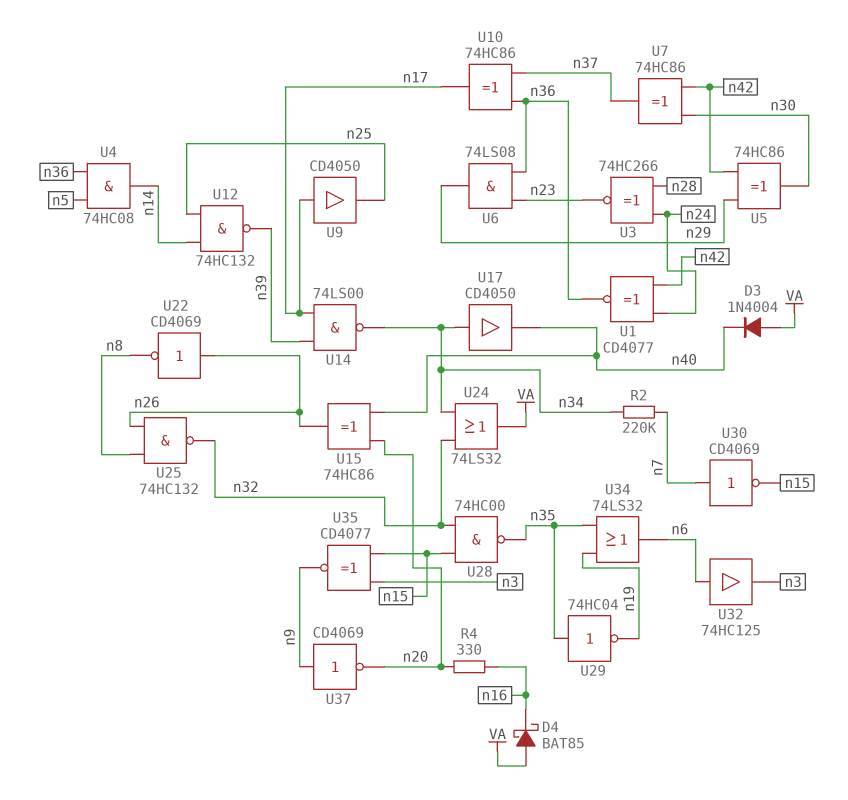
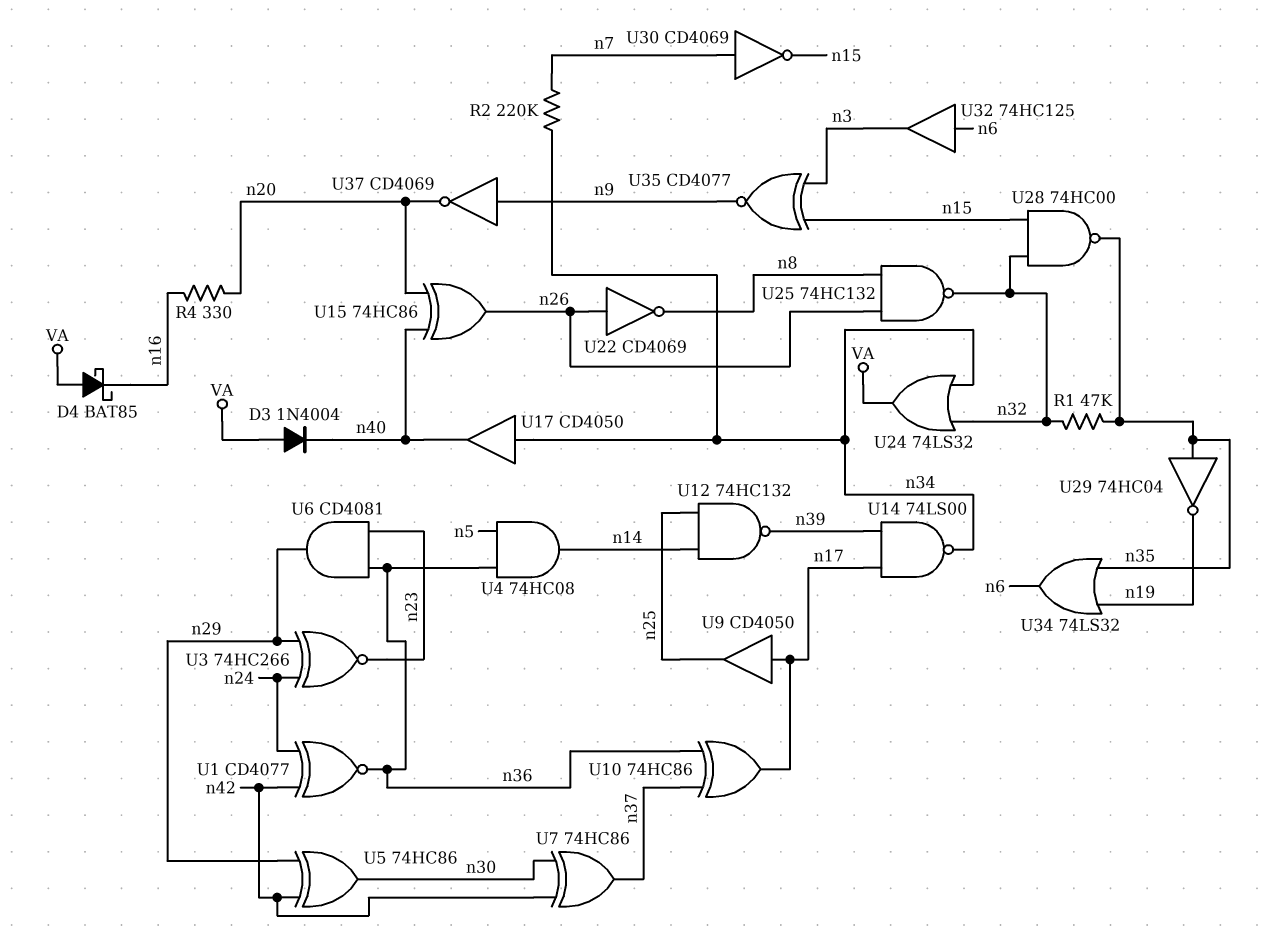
R1: none -> 47k (n32, n35)
U3: XNOR 74HC266 (in n24, in n28, out n23) -> XNOR 74HC266 (in n24, in n29, out n23)
U6: AND 74LS08 (in n23, in n36, out n29) -> AND CD4081 (in n23, in n36, out n29)

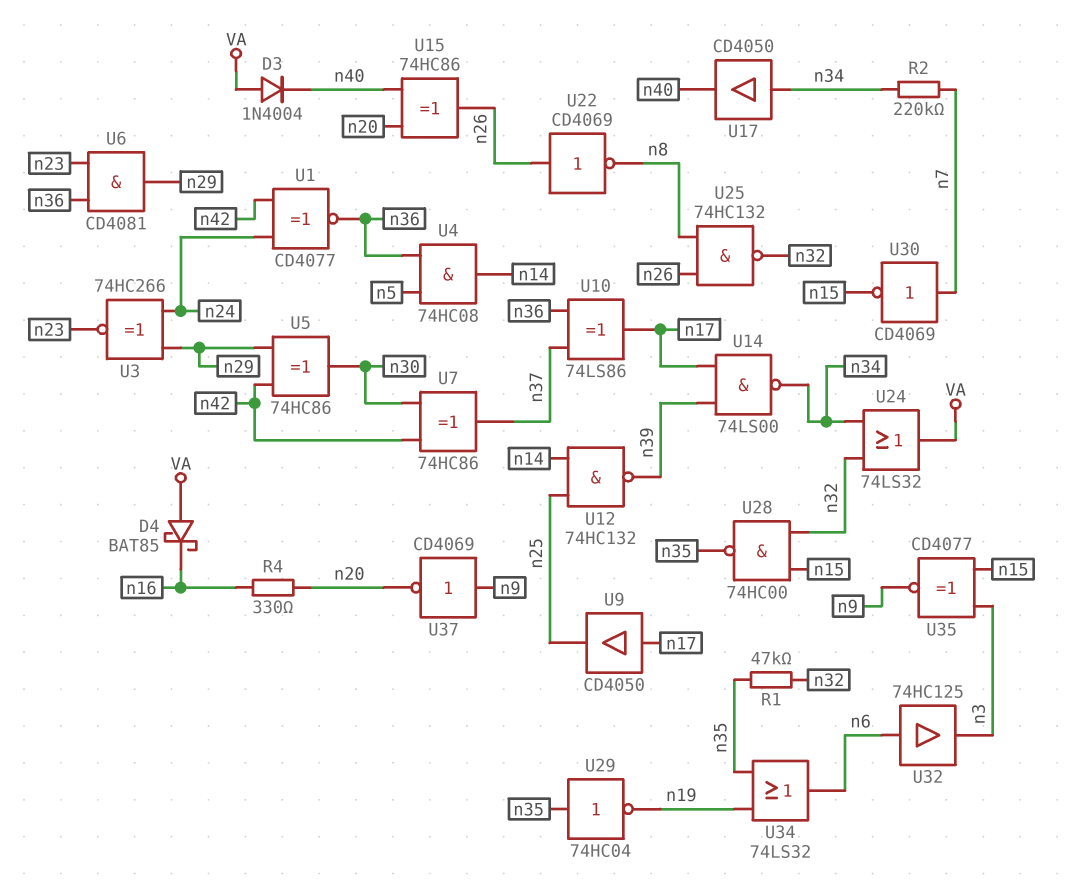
U10: XOR 74HC86 (in n36, in n37, out n17) -> XOR 74LS86 (in n36, in n37, out n17)

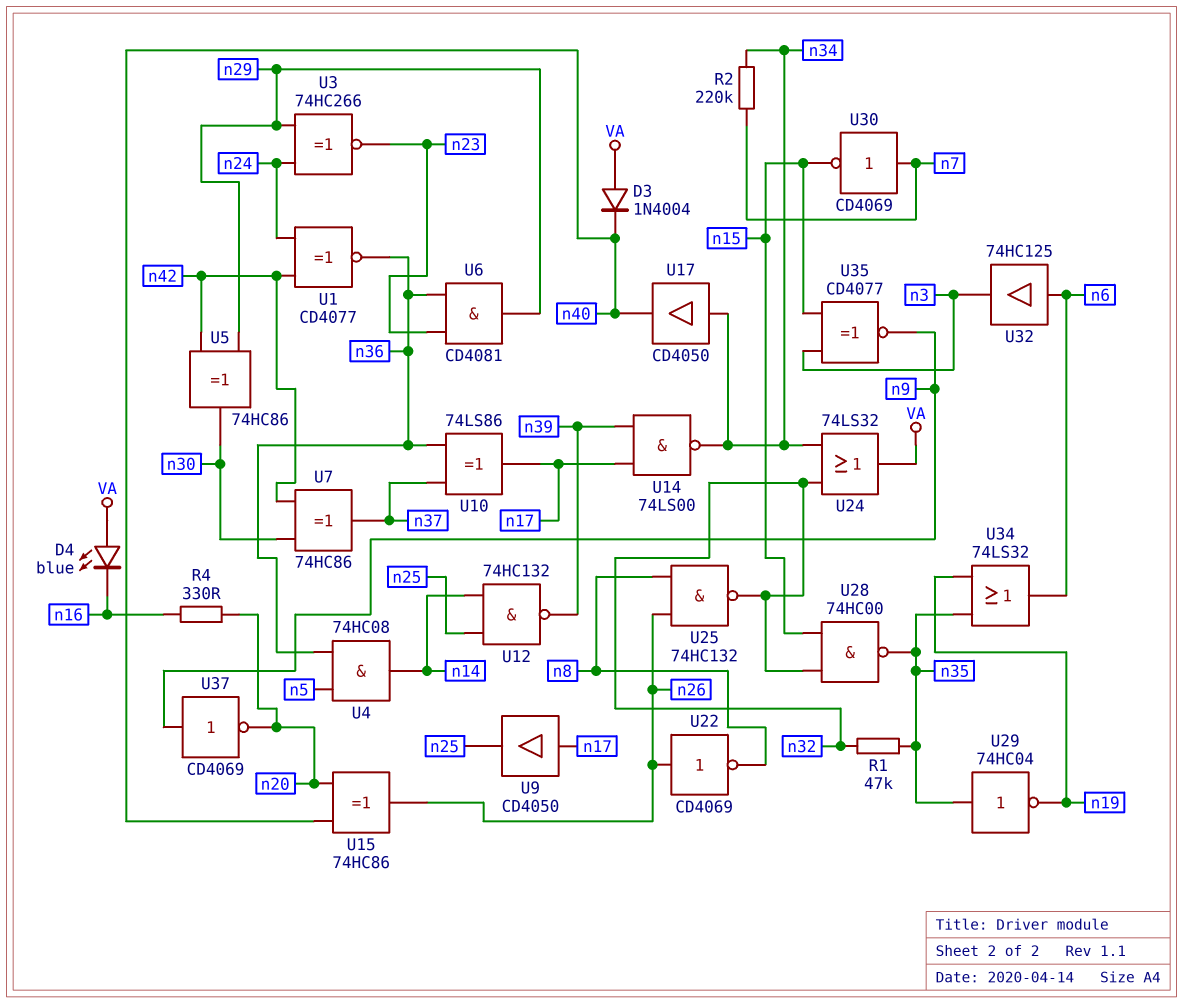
D4: schottky BAT85 (A VA, K n16) -> LED blue (A VA, K n16)

